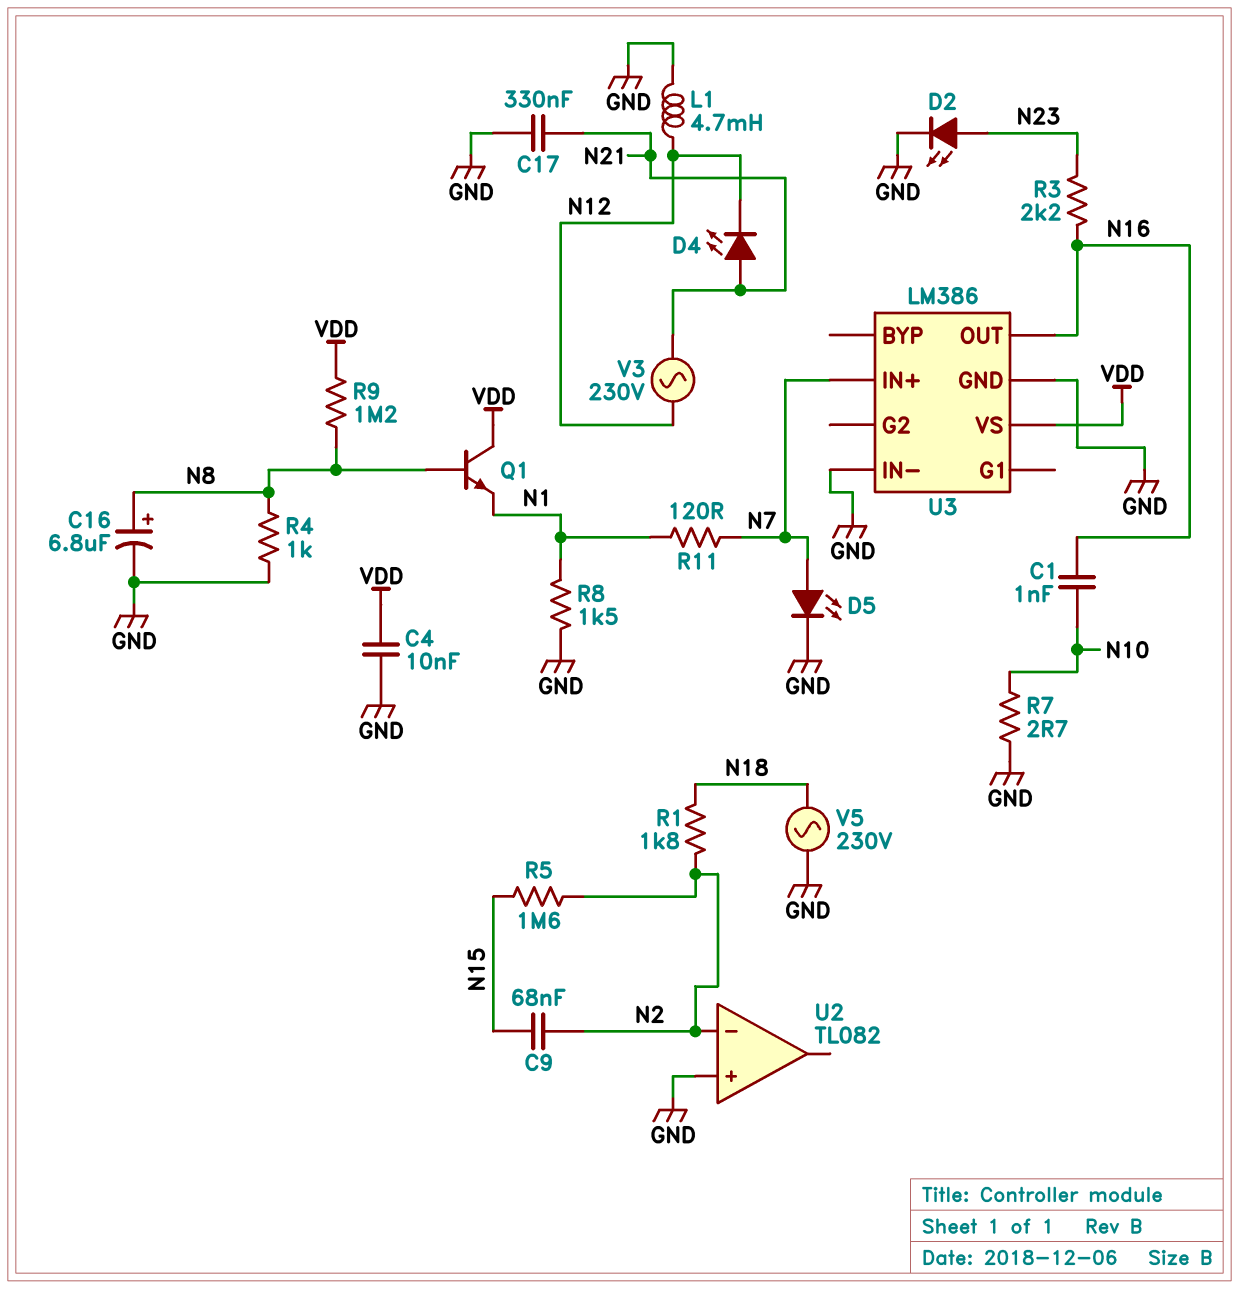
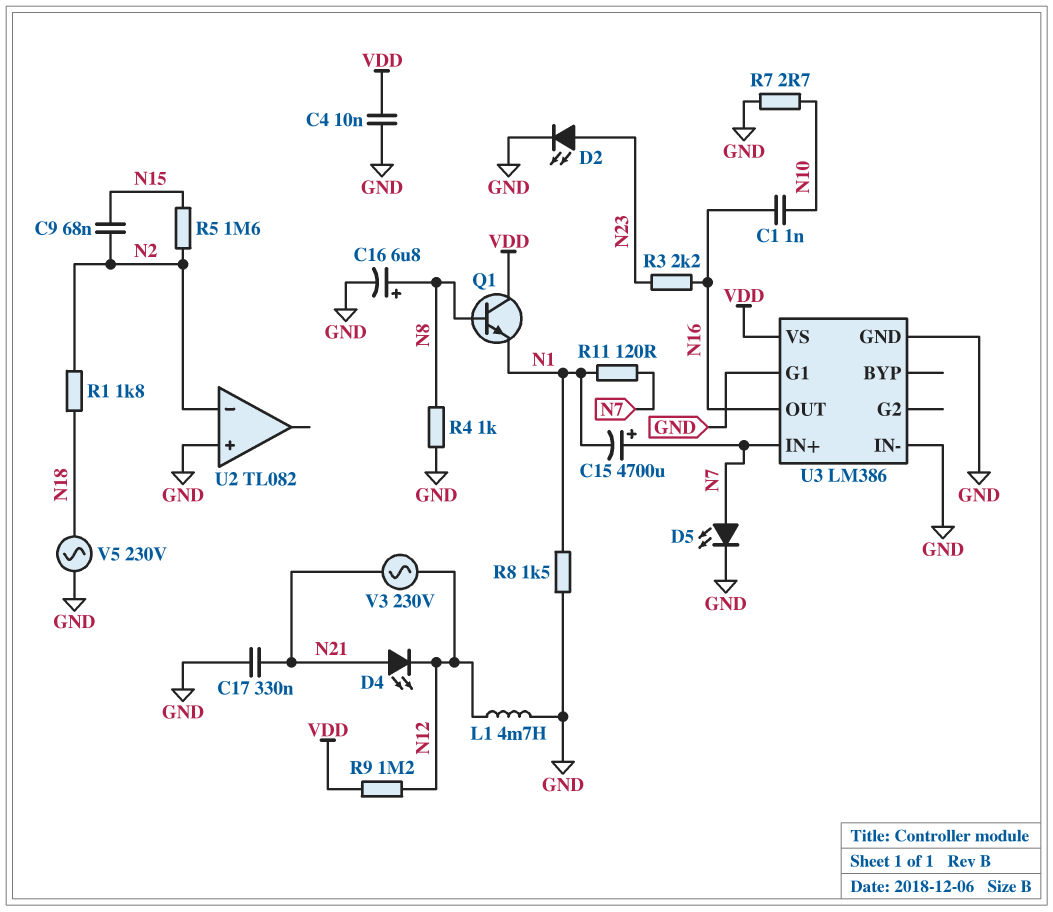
C15: none -> 4700uF (plus N7, minus N1)
R9: 1.2M (N8, VDD) -> 1.2M (N12, VDD)
U3 pin G1: none -> GND

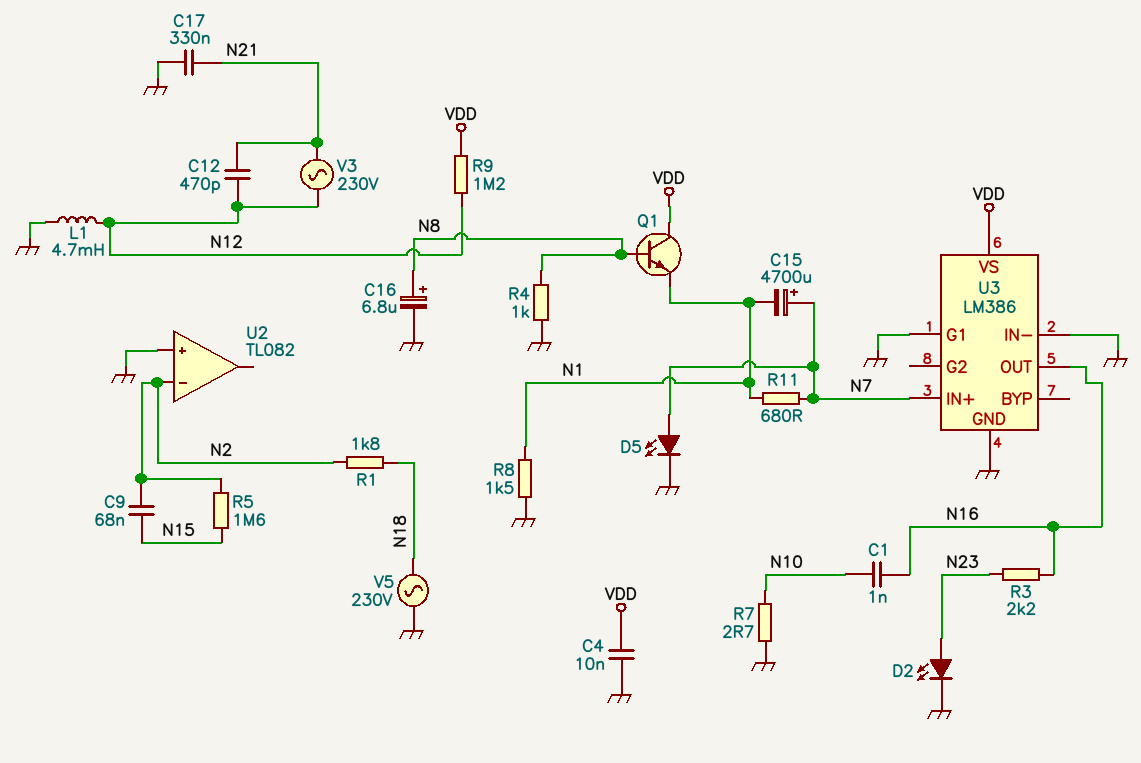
C12: none -> 470pF (N12, N21)
D4: LED (A N21, K N12) -> none
R11: 120 (N1, N7) -> 680 (N1, N7)

